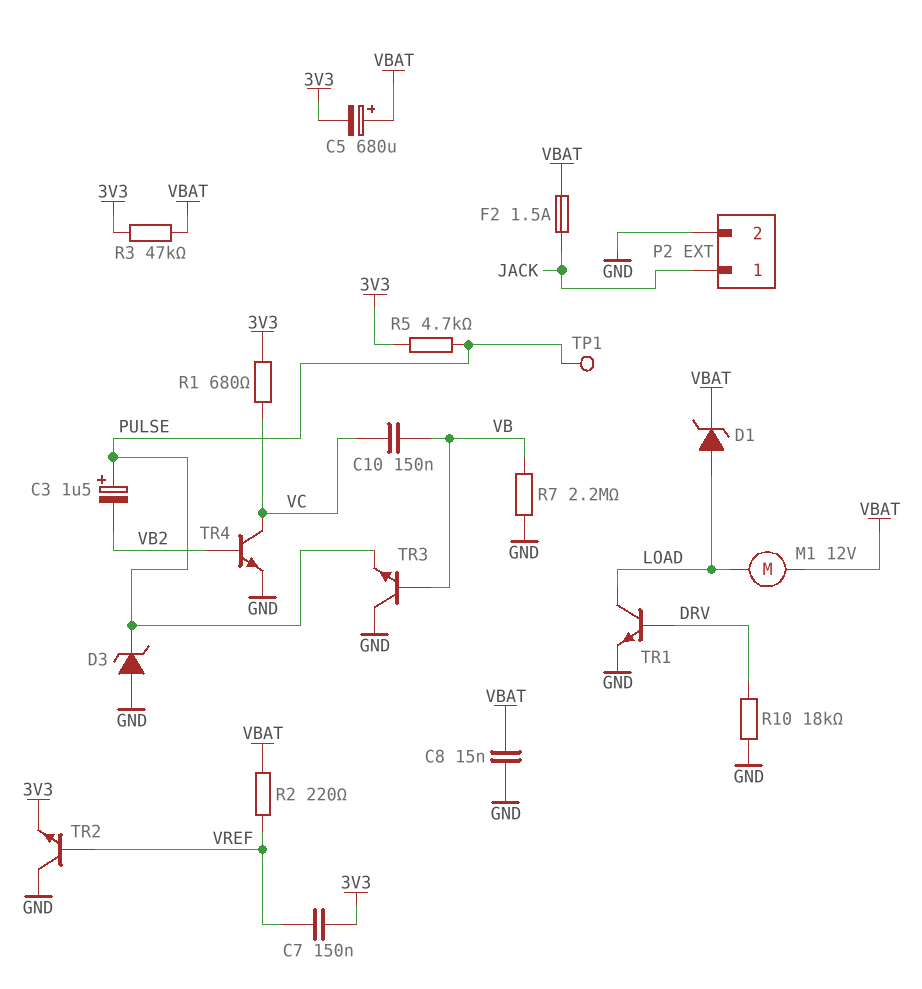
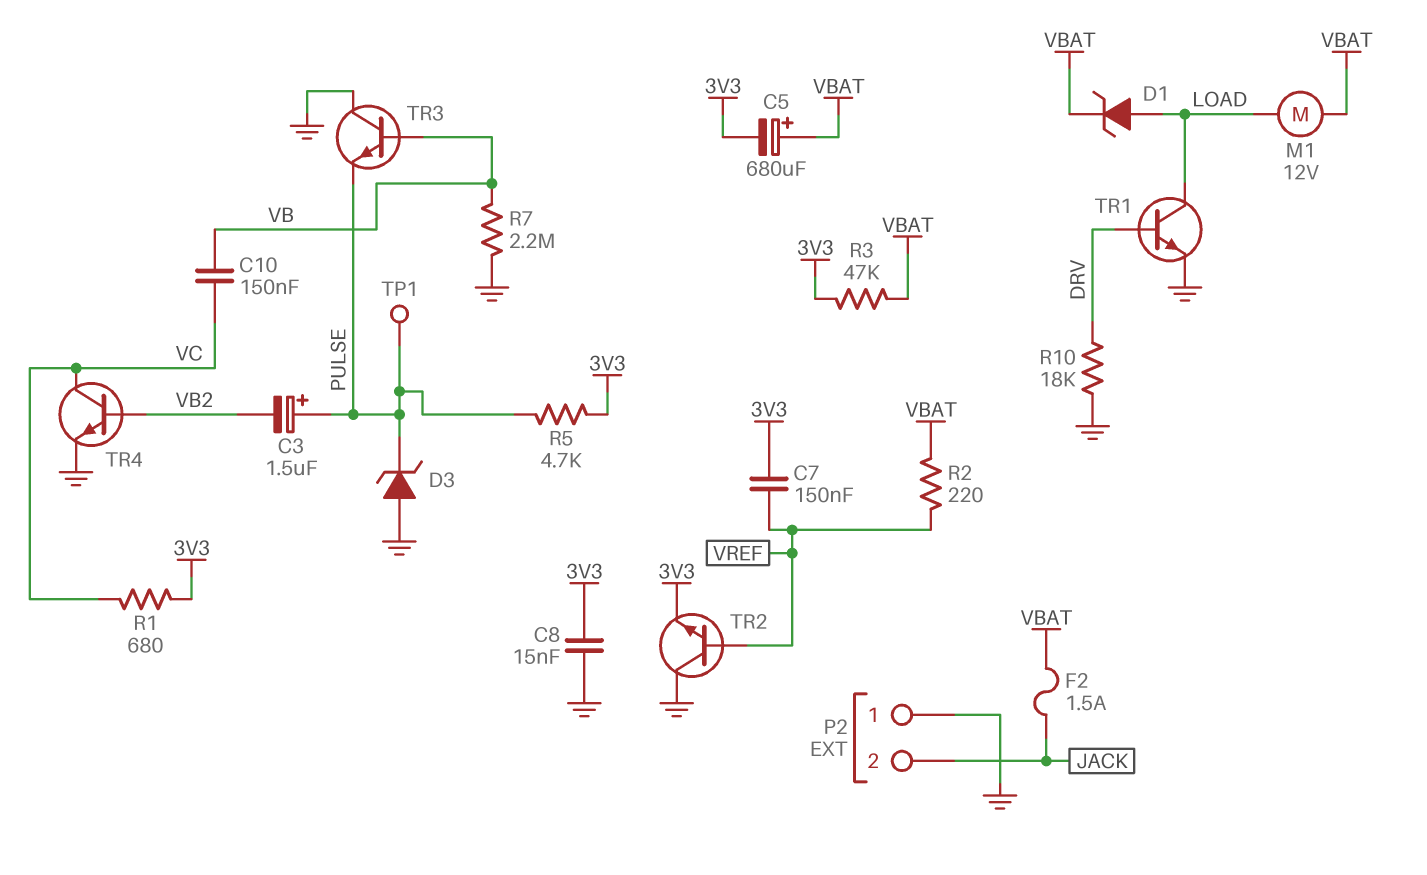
C8: 15nF (GND, VBAT) -> 15nF (3V3, GND)
P2 pin 1: JACK -> GND
P2 pin 2: GND -> JACK

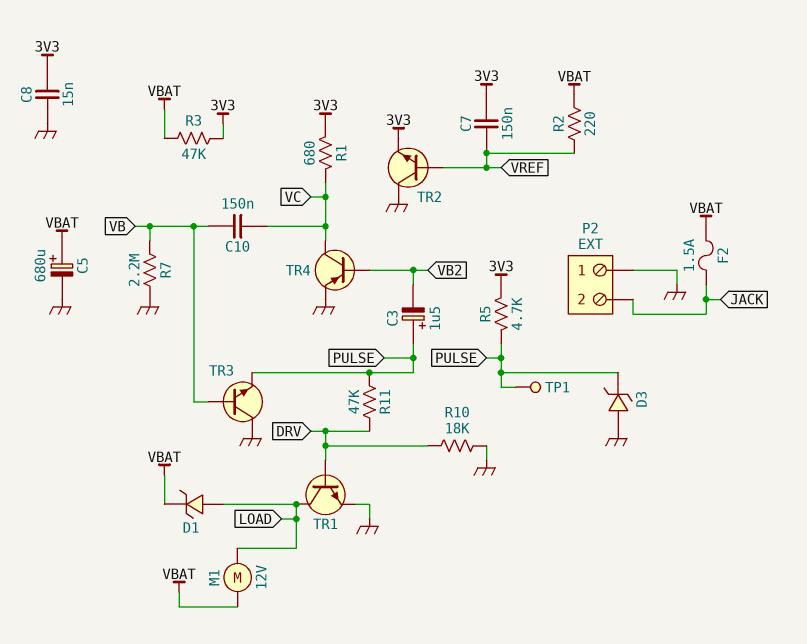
C5: 680uF (plus VBAT, minus 3V3) -> 680uF (plus VBAT, minus GND)
R11: none -> 47k (DRV, PULSE)
TR4: NPN (B VB2, C VC, E GND) -> PNP (B VB2, C VC, E GND)

